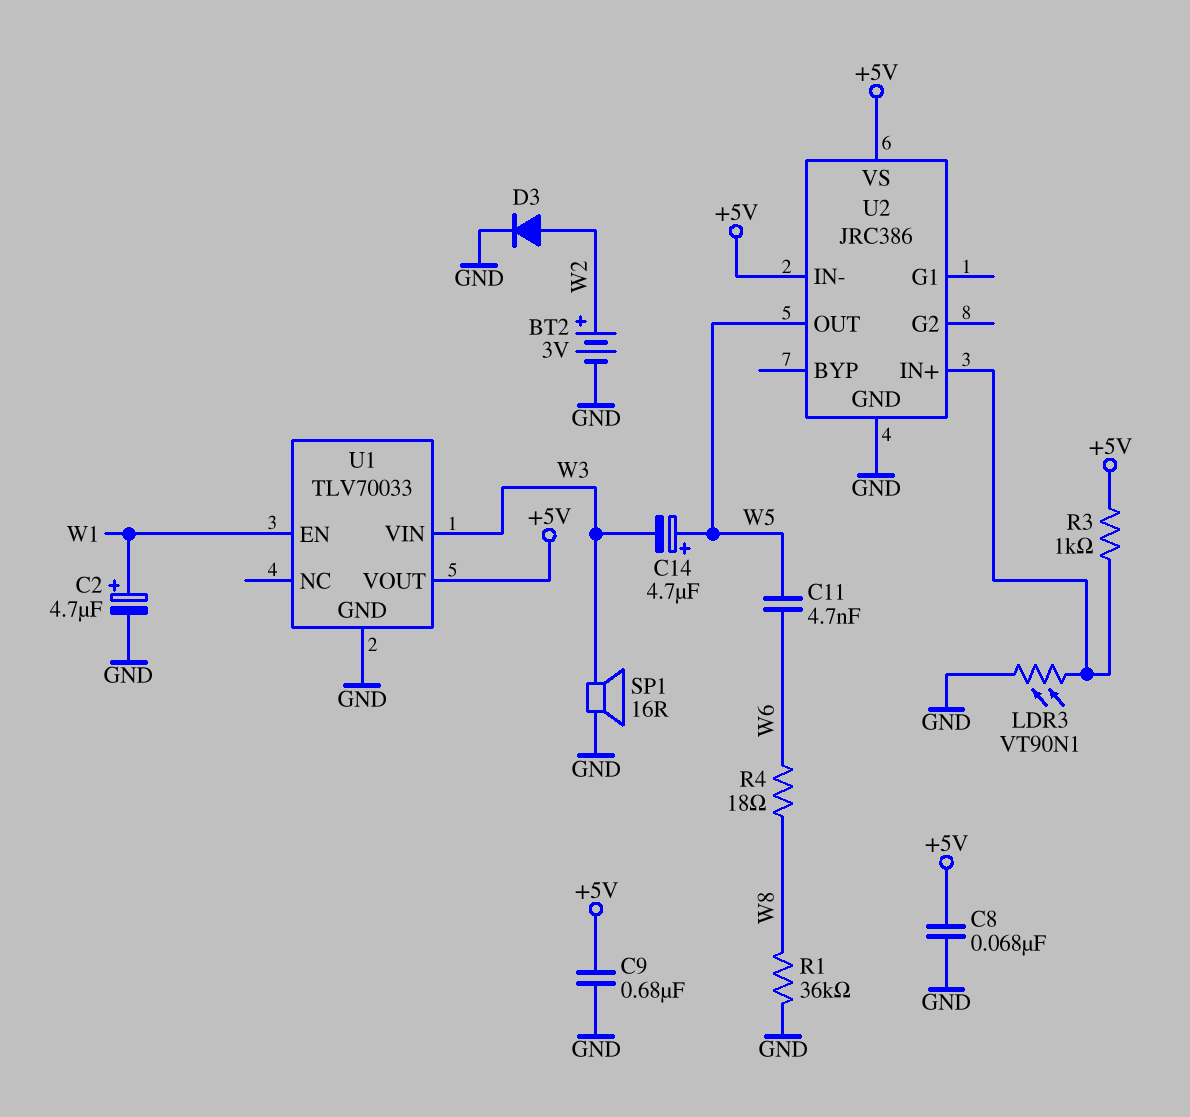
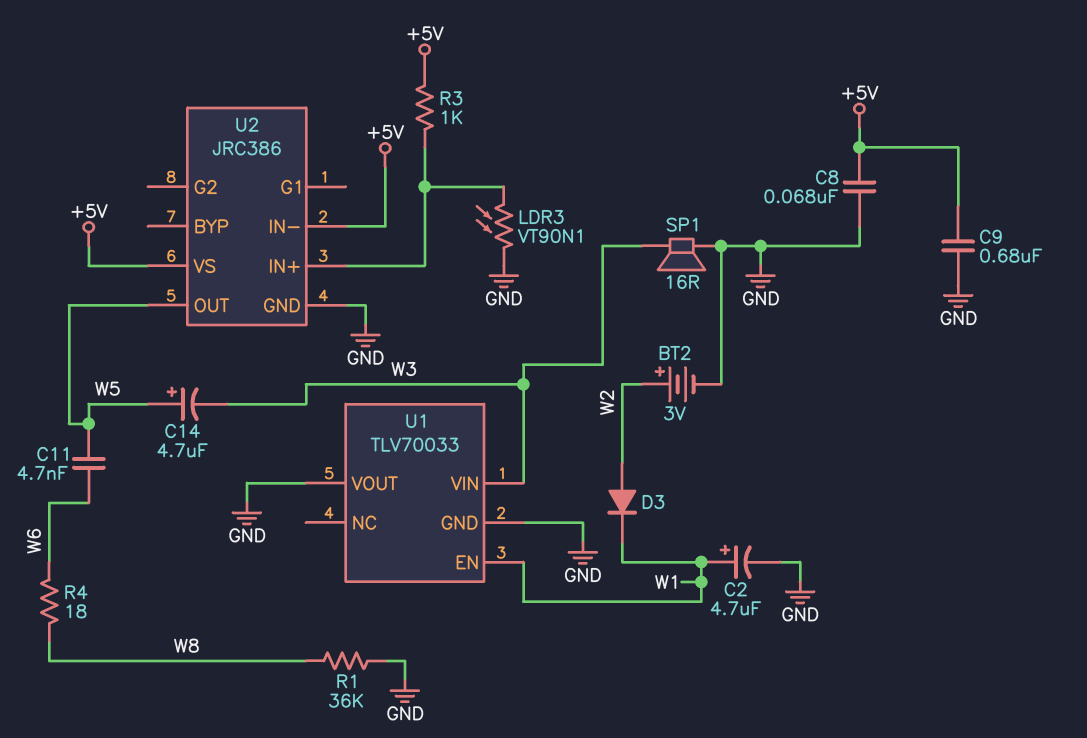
D3: diode (A W2, K GND) -> diode (A W2, K W1)
U1 pin VOUT: +5V -> GND

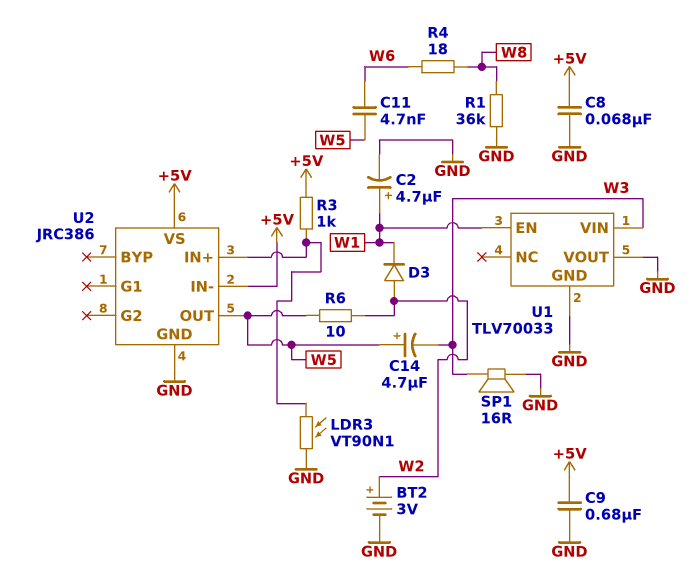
R6: none -> 10 (W2, W5)

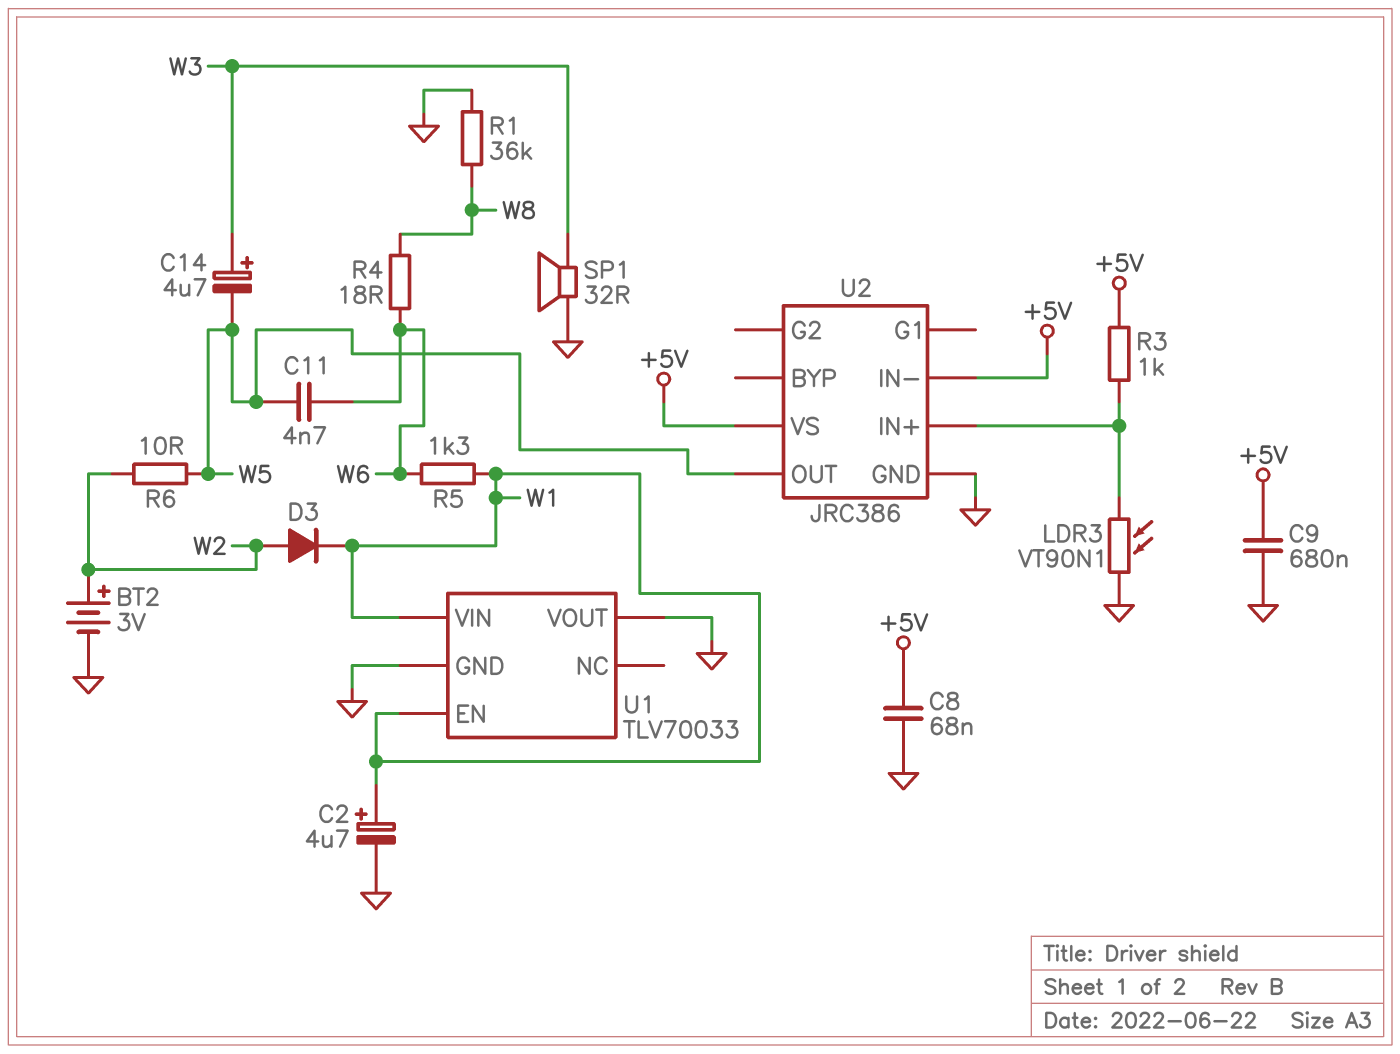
C14: 4.7uF (plus W5, minus W3) -> 4.7uF (plus W3, minus W5)
R5: none -> 1.3k (W1, W6)
SP1: speaker 16R (GND, W3) -> speaker 32R (GND, W3)
U1 pin VIN: W3 -> W1

